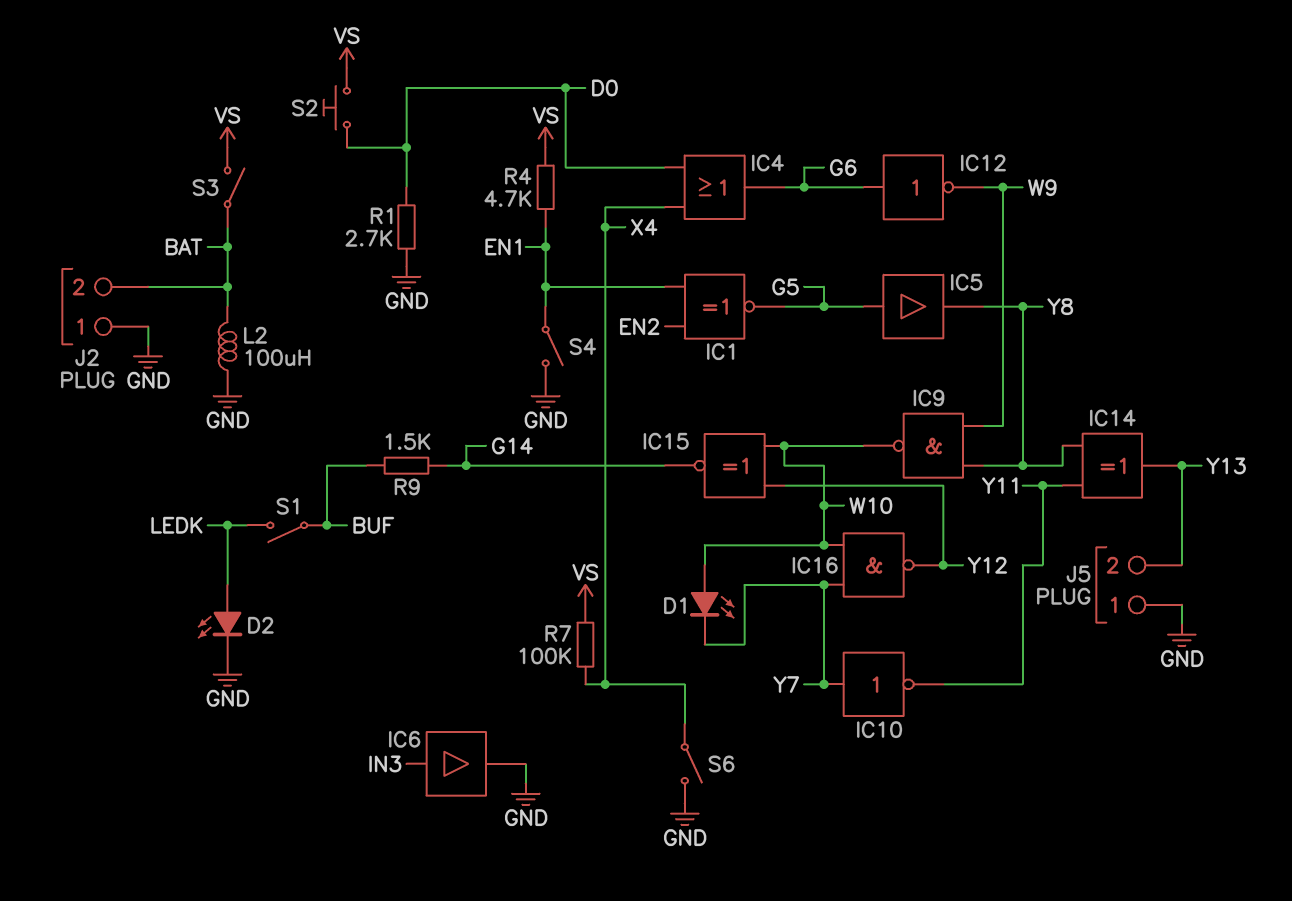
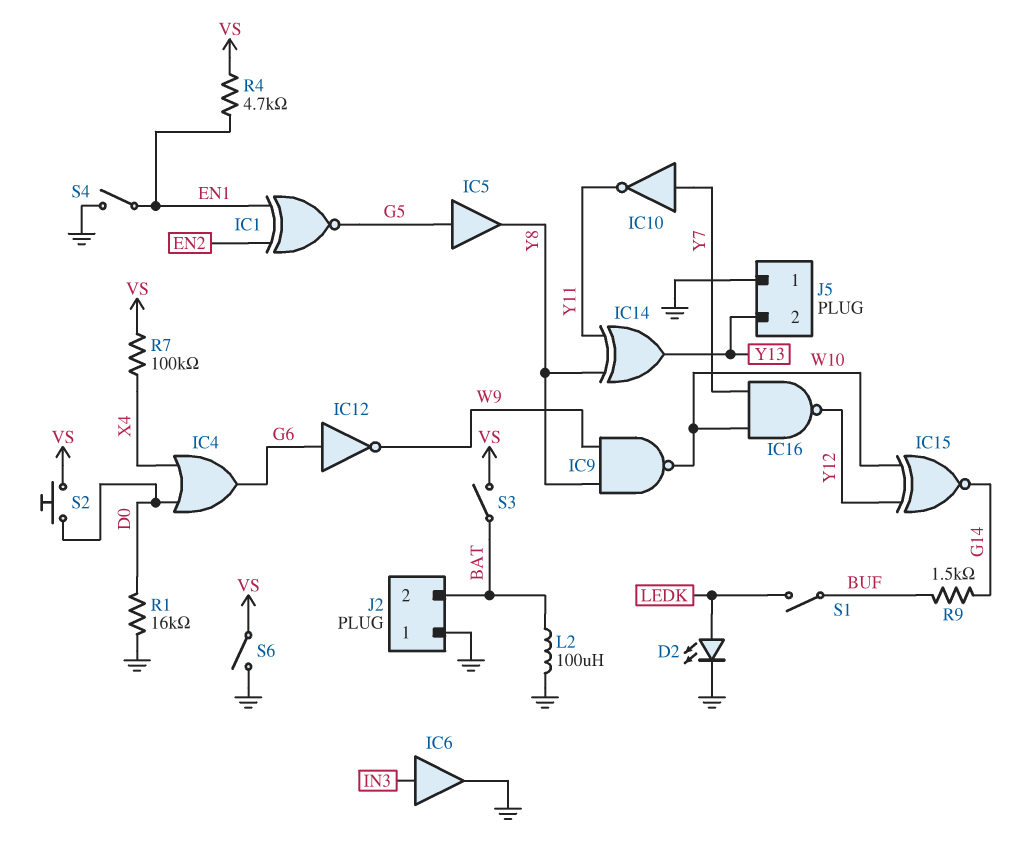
D1: LED (A W10, K Y7) -> none
R1: 2.7k (D0, GND) -> 16k (D0, GND)
S6: switch (GND, X4) -> switch (GND, VS)

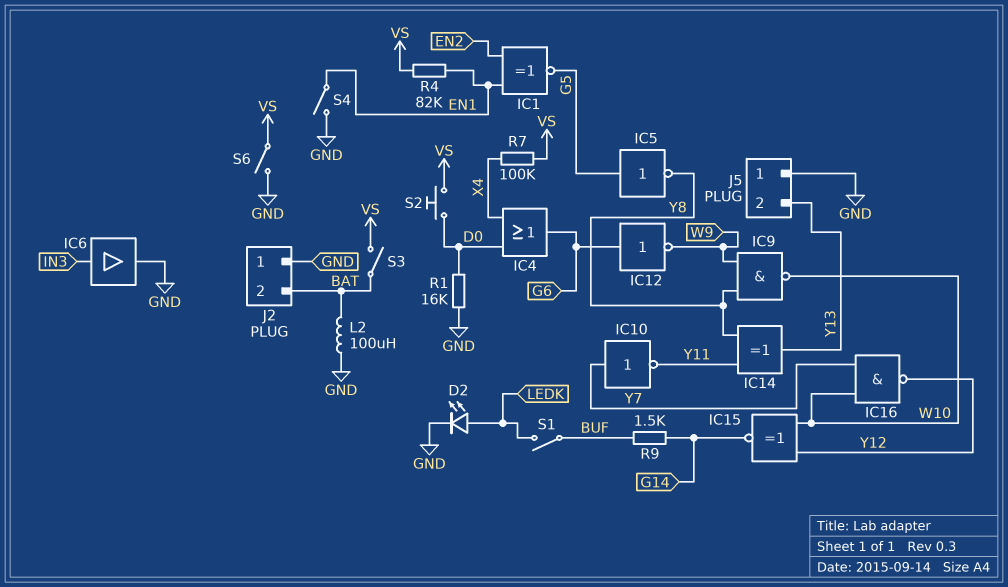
IC5: buffer (in G5, out Y8) -> NOT (in G5, out Y8)
R4: 4.7k (EN1, VS) -> 82k (EN1, VS)

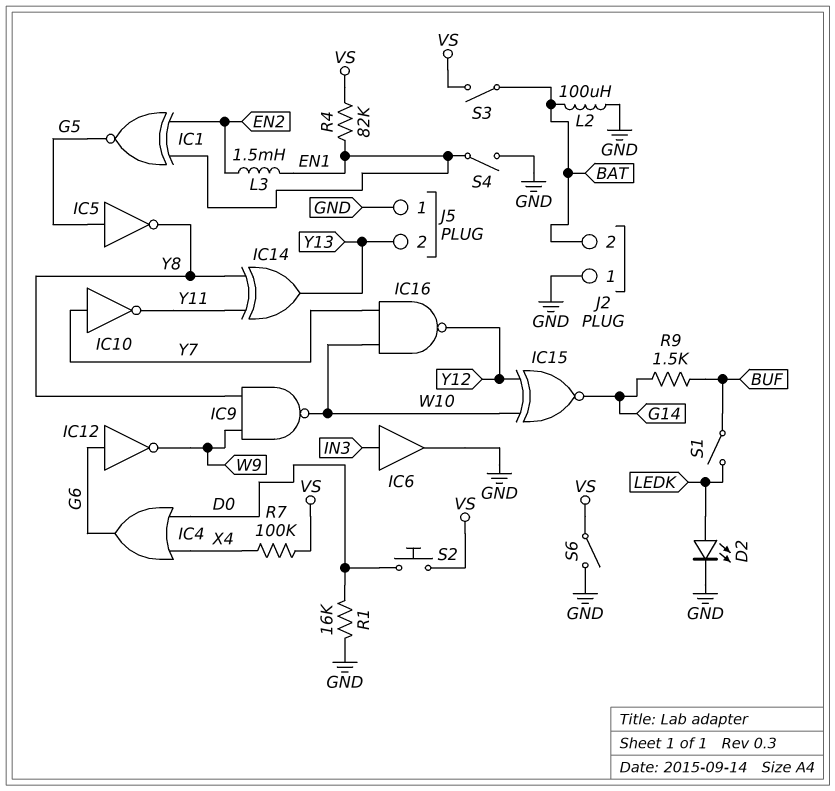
L3: none -> 1.5mH (EN1, EN2)

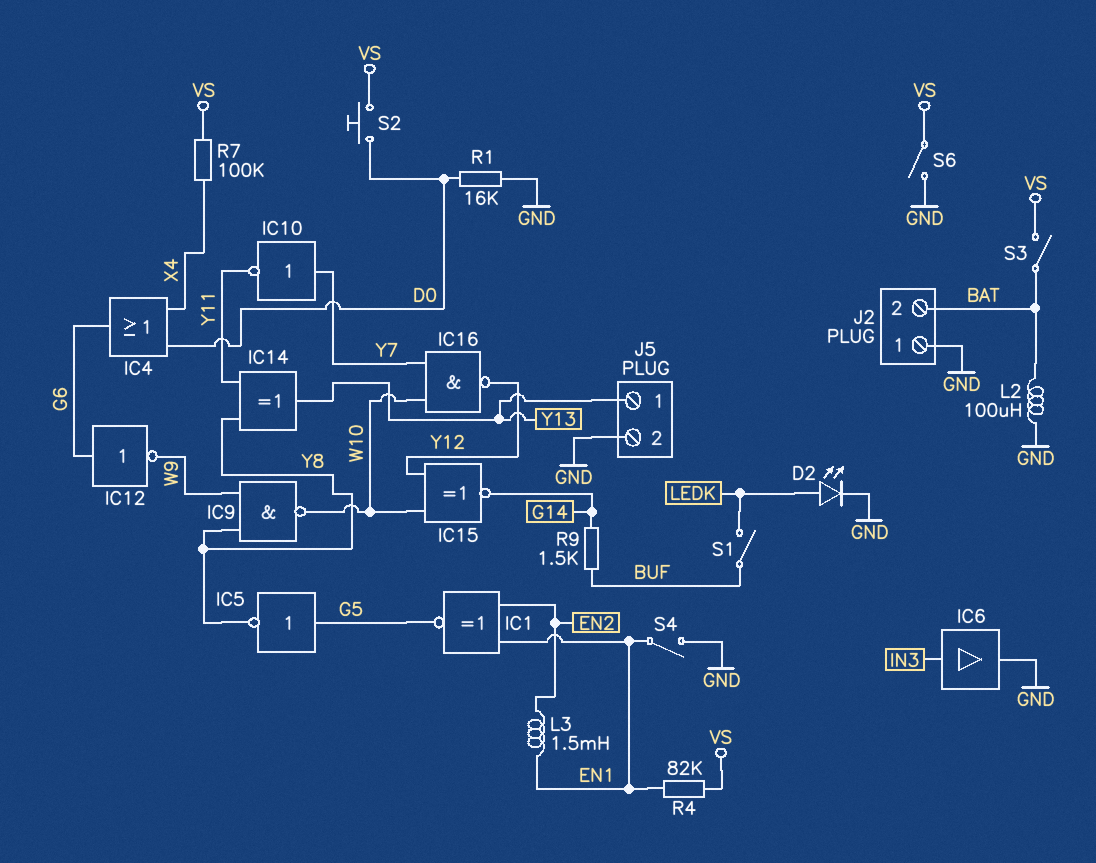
J5 pin 1: GND -> Y13
J5 pin 2: Y13 -> GND

